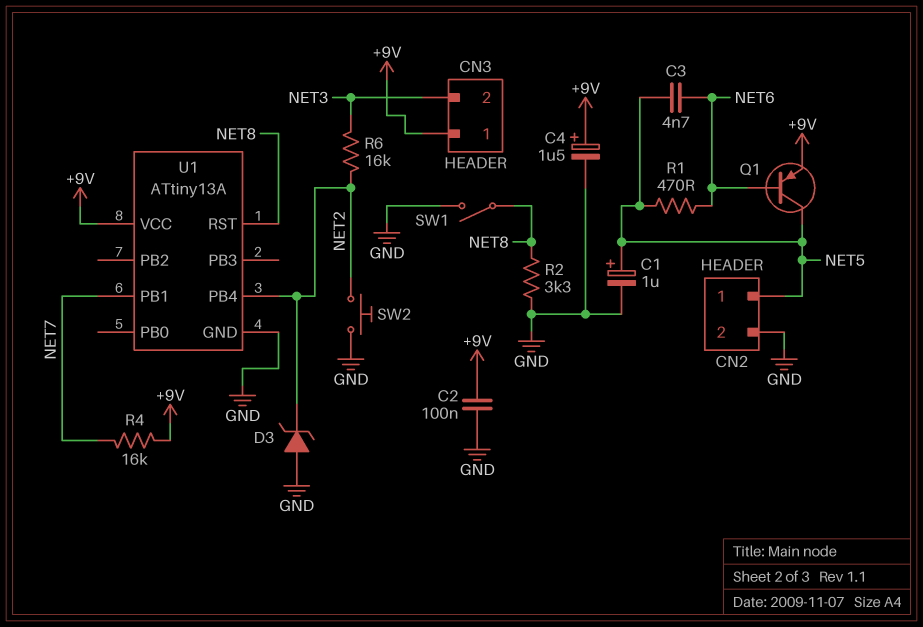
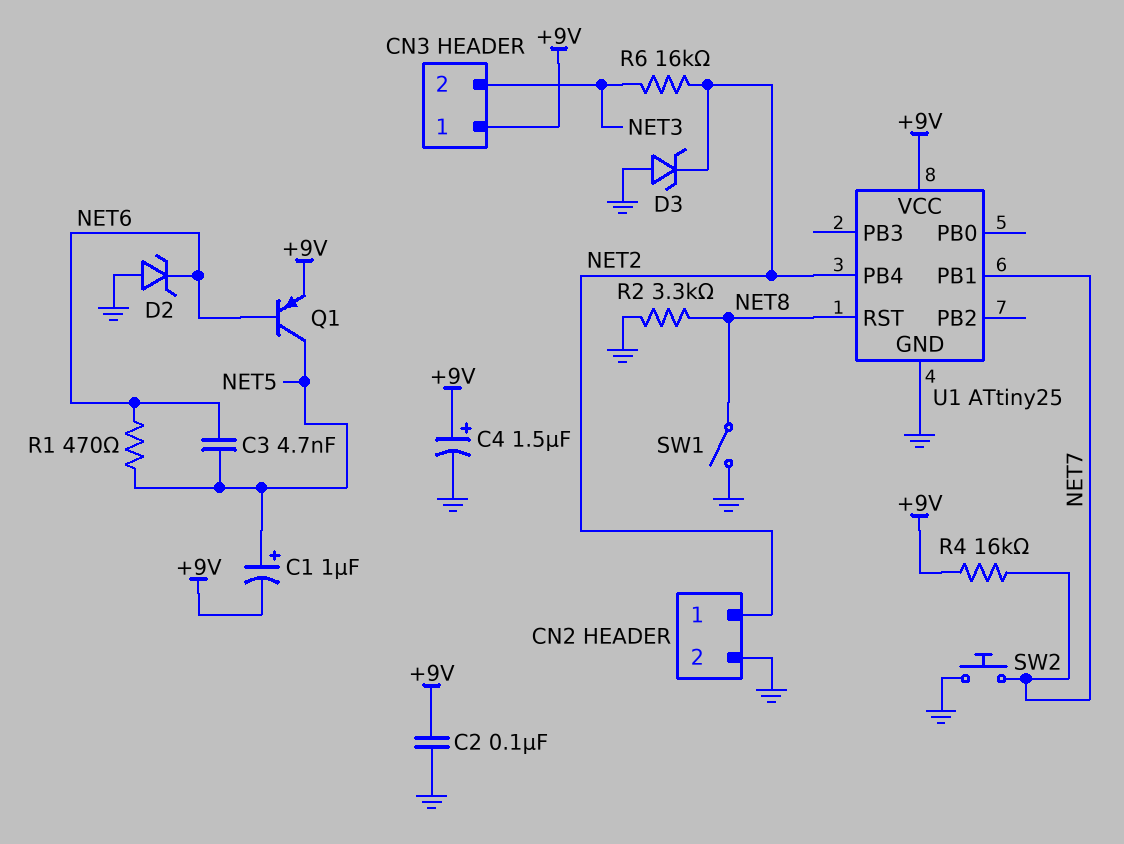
C1: 1uF (plus NET5, minus GND) -> 1uF (plus NET5, minus +9V)
CN2 pin 1: NET5 -> NET2
D2: none -> zener (A GND, K NET6)
SW2: button (GND, NET2) -> button (GND, NET7)
U1: ATtiny13A -> ATtiny25

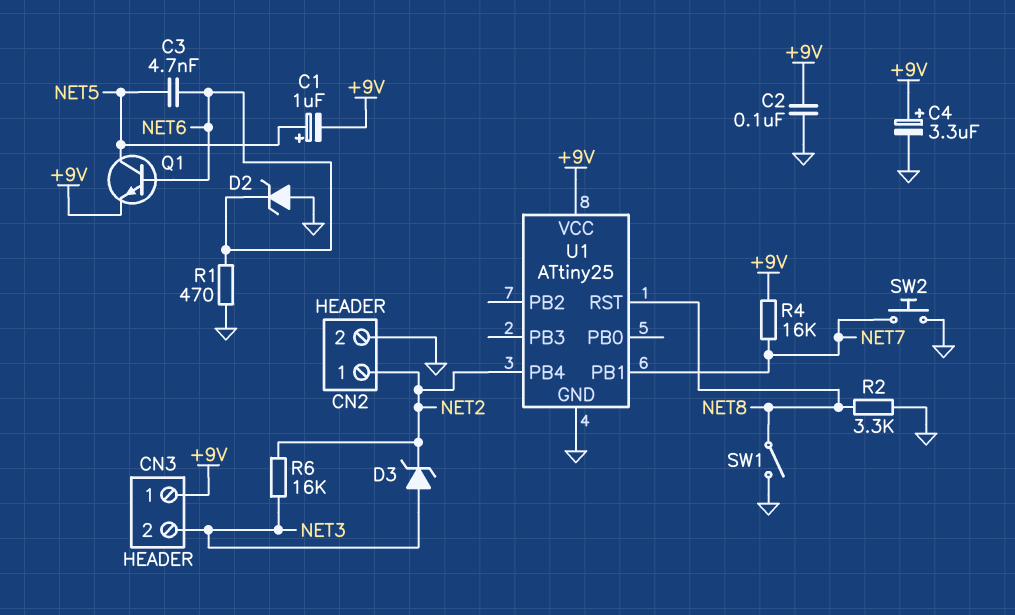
C4: 1.5uF (plus +9V, minus GND) -> 3.3uF (plus +9V, minus GND)
D3: zener (A GND, K NET2) -> zener (A NET3, K NET2)
Q1: PNP (B NET6, C NET5, E +9V) -> NPN (B NET6, C NET5, E +9V)
R1: 470 (NET5, NET6) -> 470 (GND, NET6)

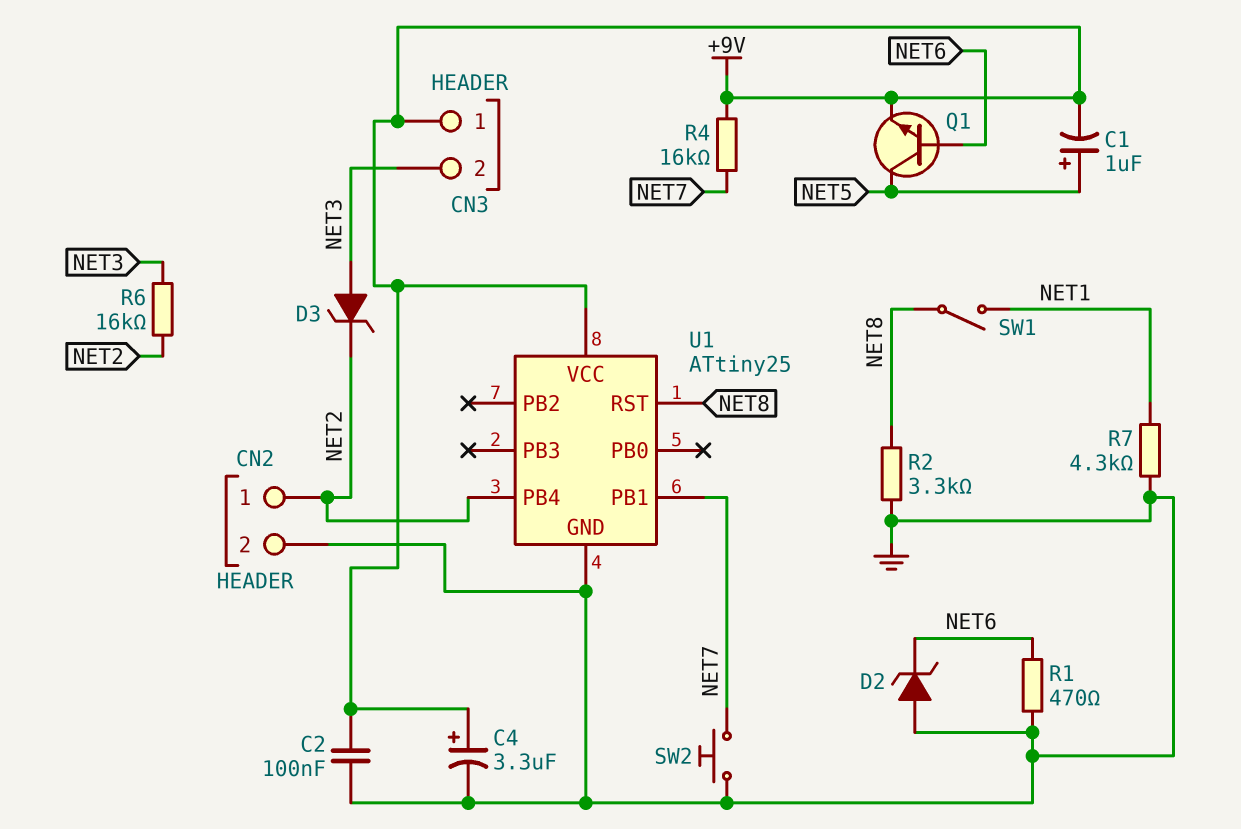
C3: 4.7nF (NET5, NET6) -> none
R7: none -> 4.3k (GND, NET1)
SW1: switch (GND, NET8) -> switch (NET1, NET8)

